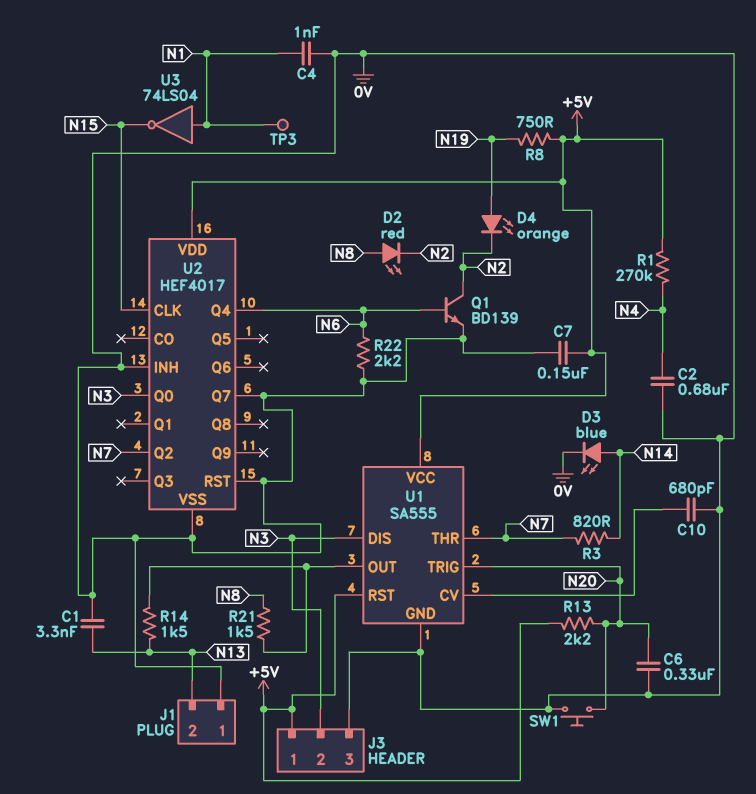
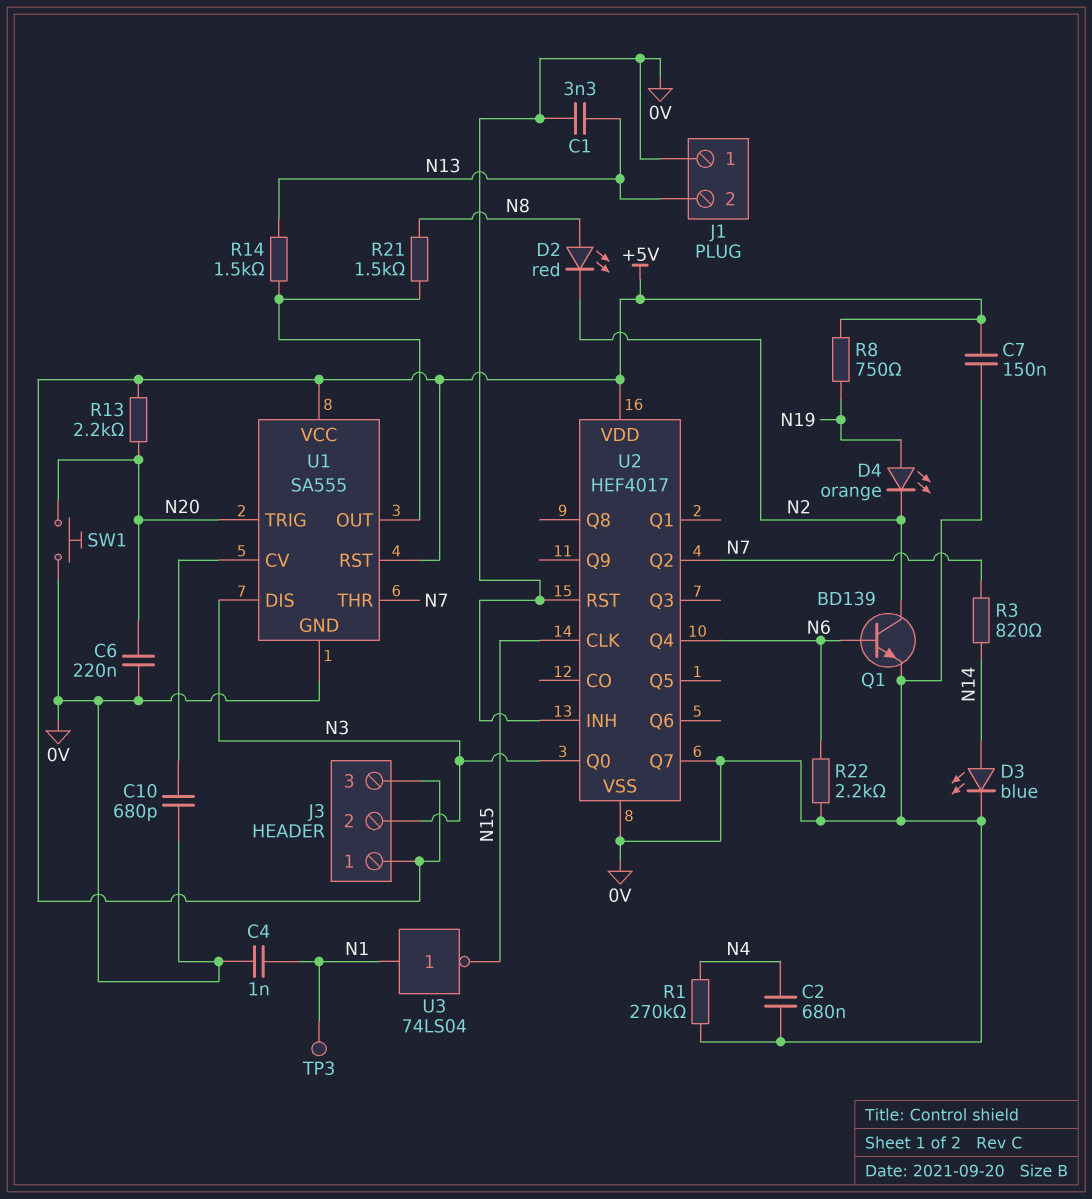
C6: 330nF (0V, N20) -> 220nF (0V, N20)
J3 pin 3: 0V -> +5V
R1: 270k (+5V, N4) -> 270k (0V, N4)

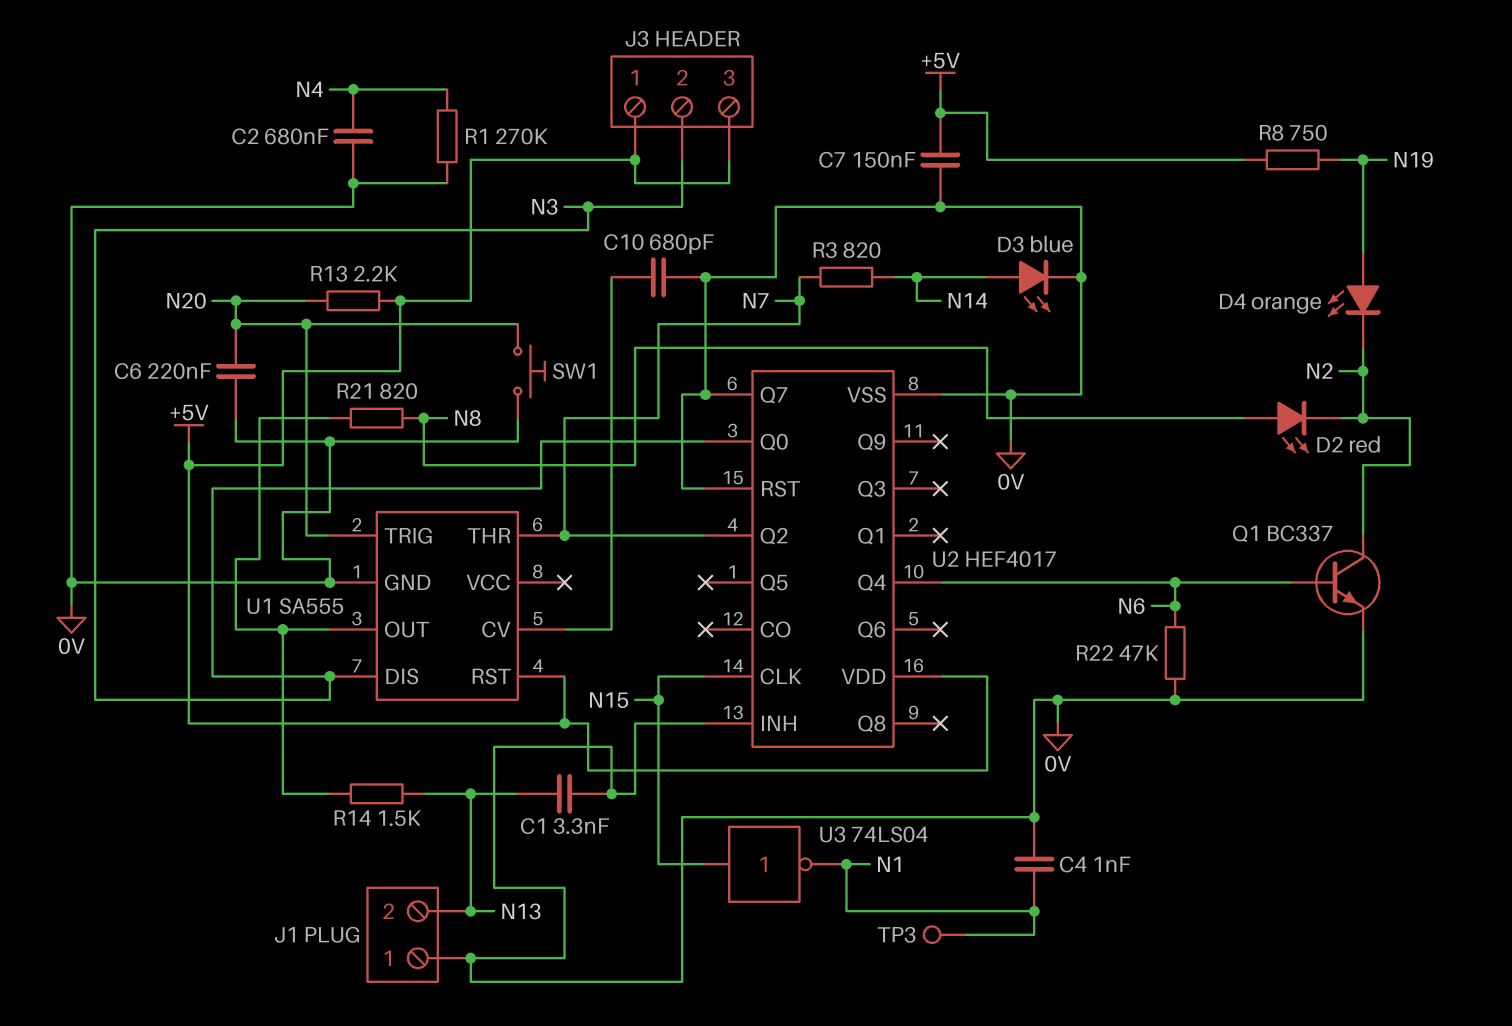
Q1: NPN BD139 (B N6, C N2, E 0V) -> NPN BC337 (B N6, C N2, E 0V)
R21: 1.5k (N8, U1/OUT) -> 820 (N8, U1/OUT)
R22: 2.2k (0V, N6) -> 47k (0V, N6)
U1 pin VCC: +5V -> none
U3: NOT 74LS04 (in N1, out N15) -> NOT 74LS04 (in N15, out N1)

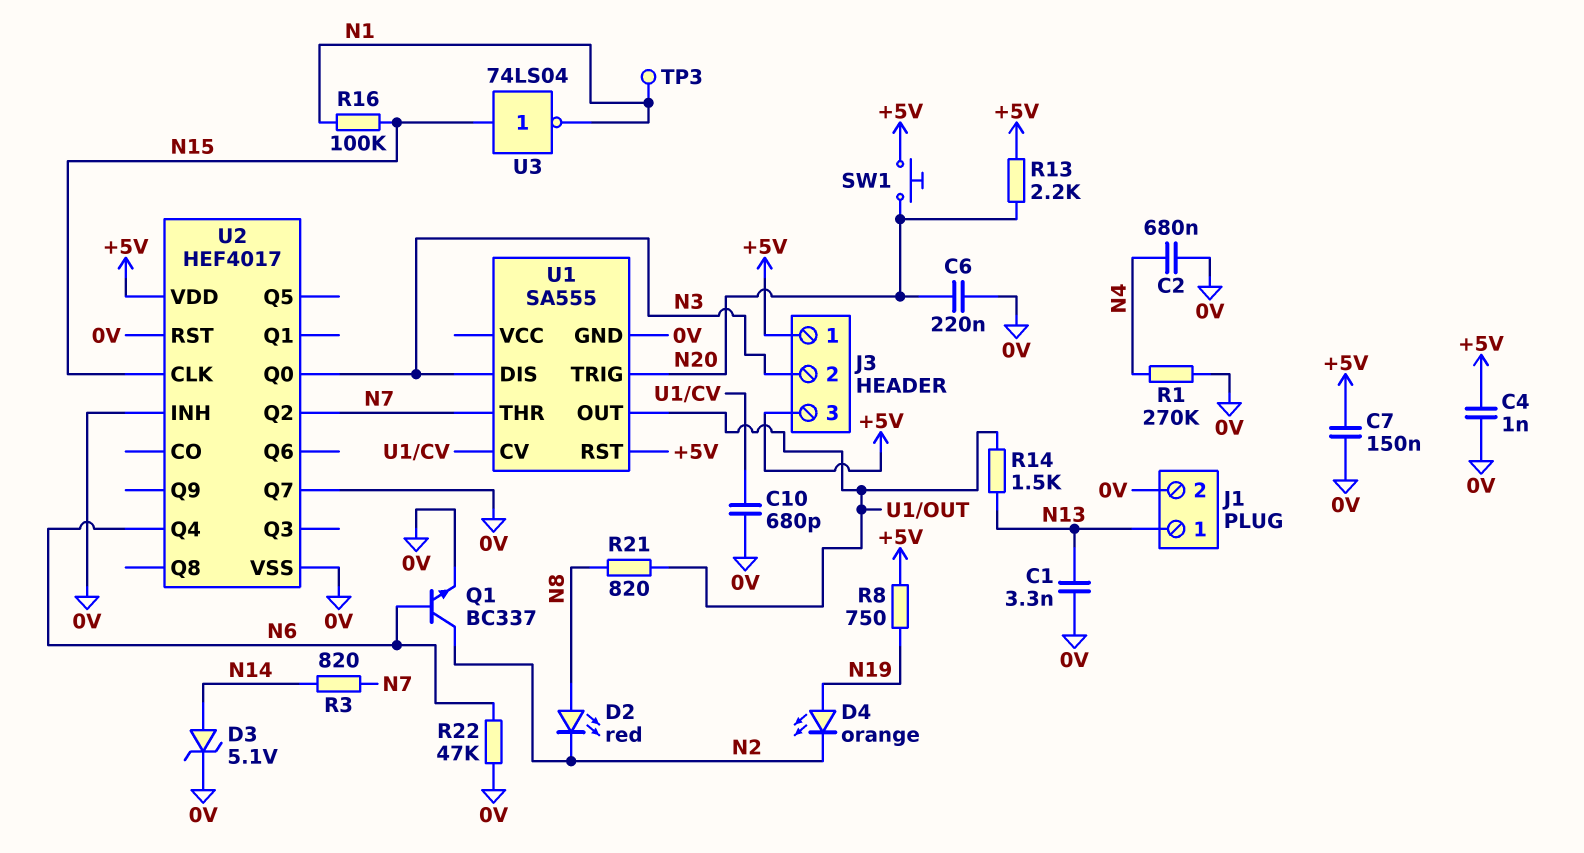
C4: 1nF (0V, N1) -> 1nF (+5V, 0V)
D3: LED blue (A N14, K 0V) -> zener 5.1V (A N14, K 0V)
J1 pin 1: 0V -> N13
J1 pin 2: N13 -> 0V
R16: none -> 100k (N1, N15)
SW1: button (0V, N20) -> button (+5V, N20)

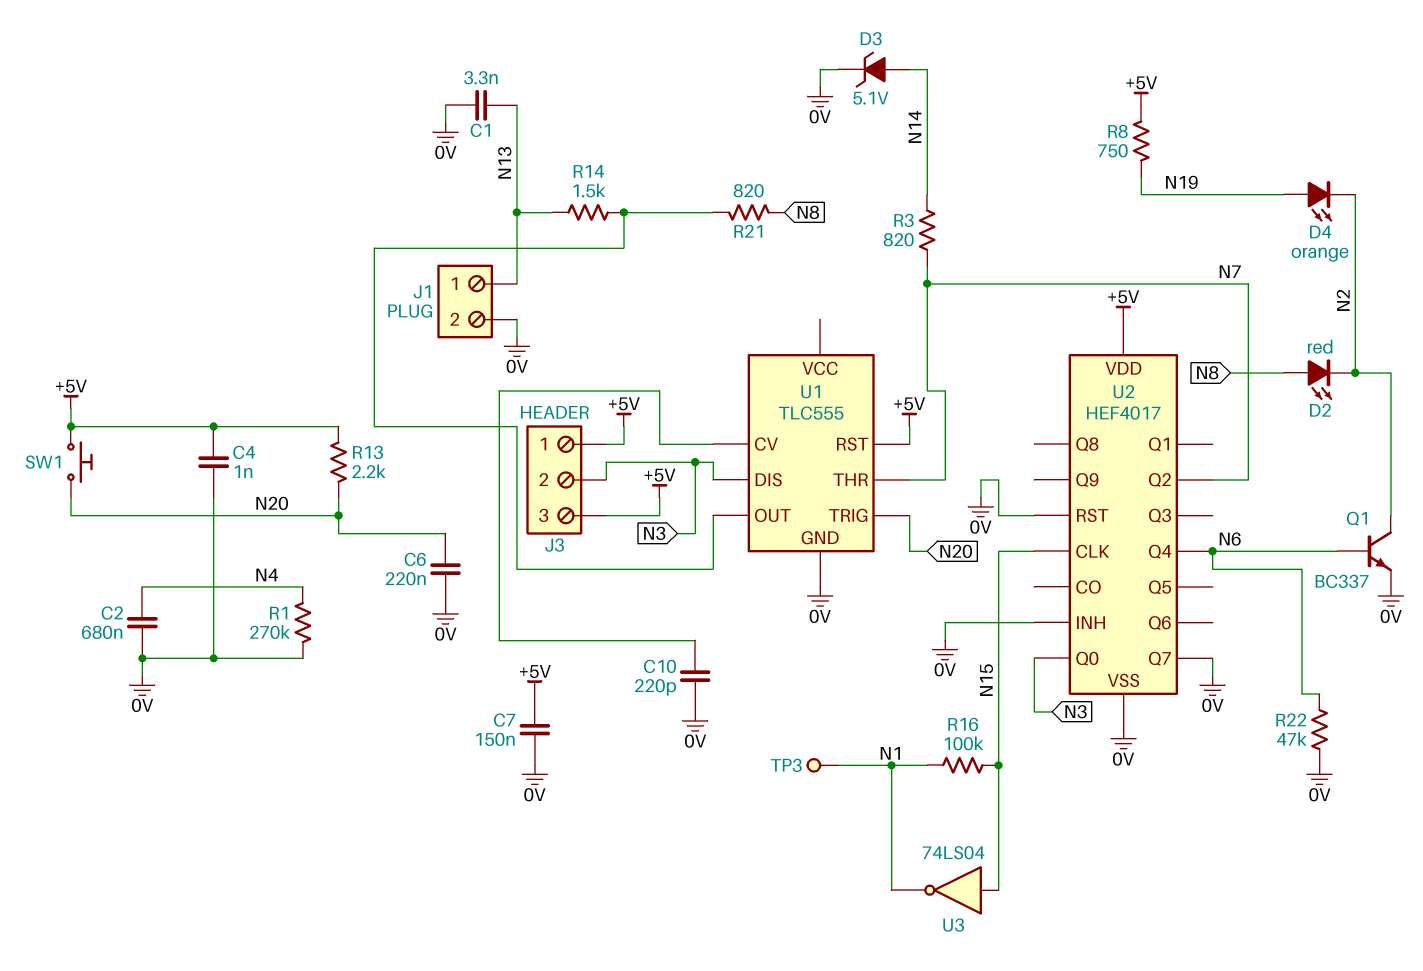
C10: 680pF (0V, U1/CV) -> 220pF (0V, U1/CV)
U1: SA555 -> TLC555

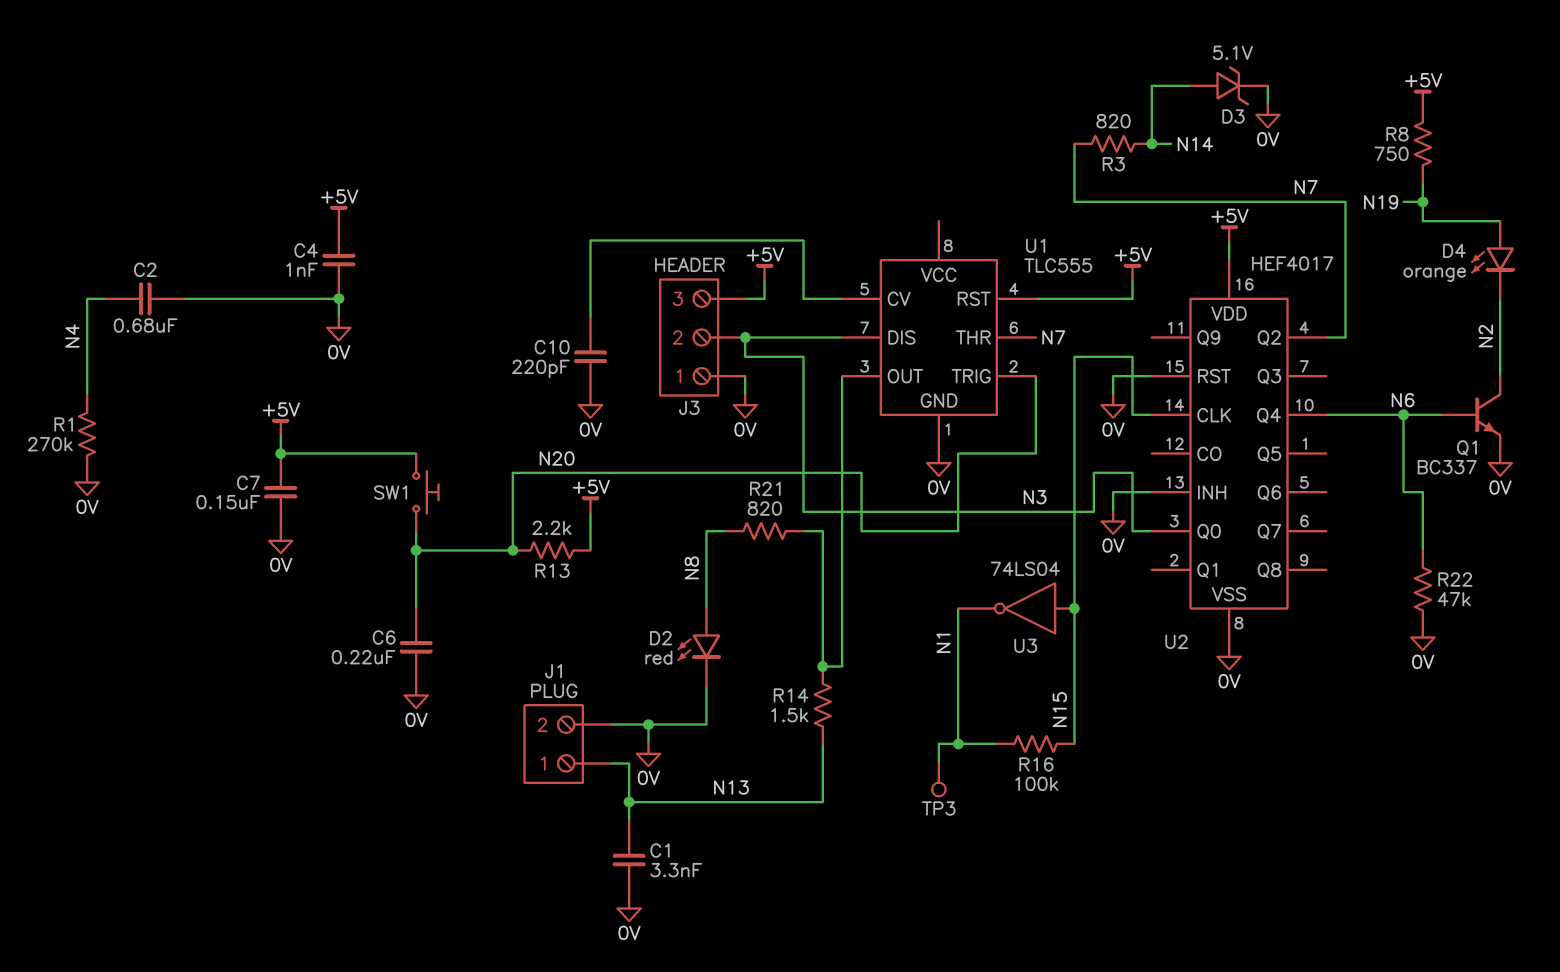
D2: LED red (A N8, K N2) -> LED red (A N8, K 0V)
J3 pin 1: +5V -> 0V
U2 pin Q7: 0V -> none

